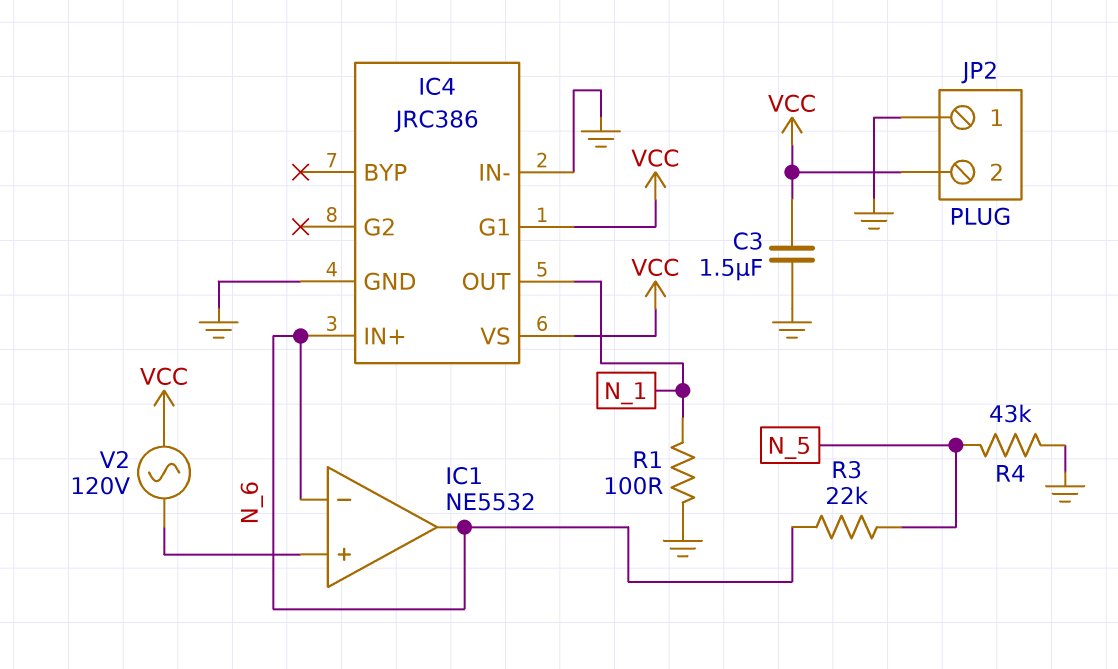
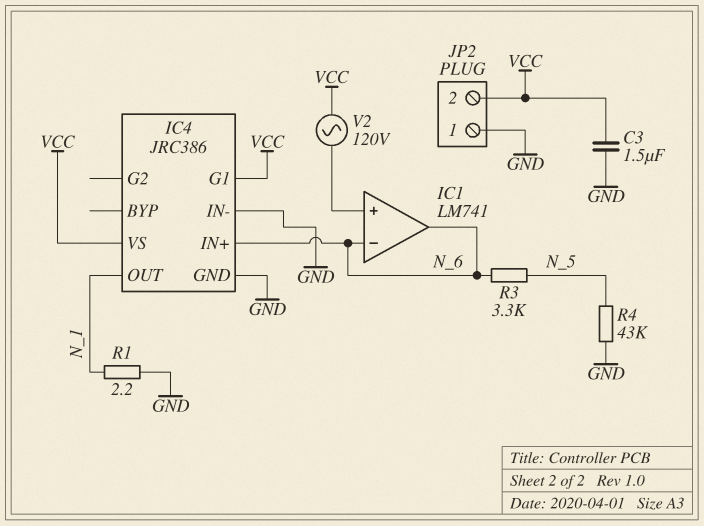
IC1: NE5532 -> LM741
R1: 100 (GND, N_1) -> 2.2 (GND, N_1)
R3: 22k (N_5, N_6) -> 3.3k (N_5, N_6)

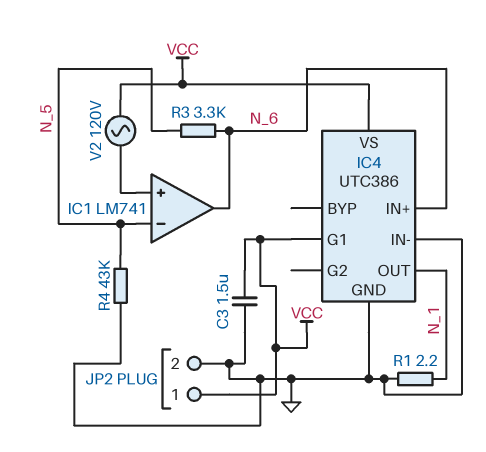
IC1 pin in-: N_6 -> N_5
IC4: JRC386 -> UTC386
JP2 pin 1: GND -> VCC
JP2 pin 2: VCC -> GND

